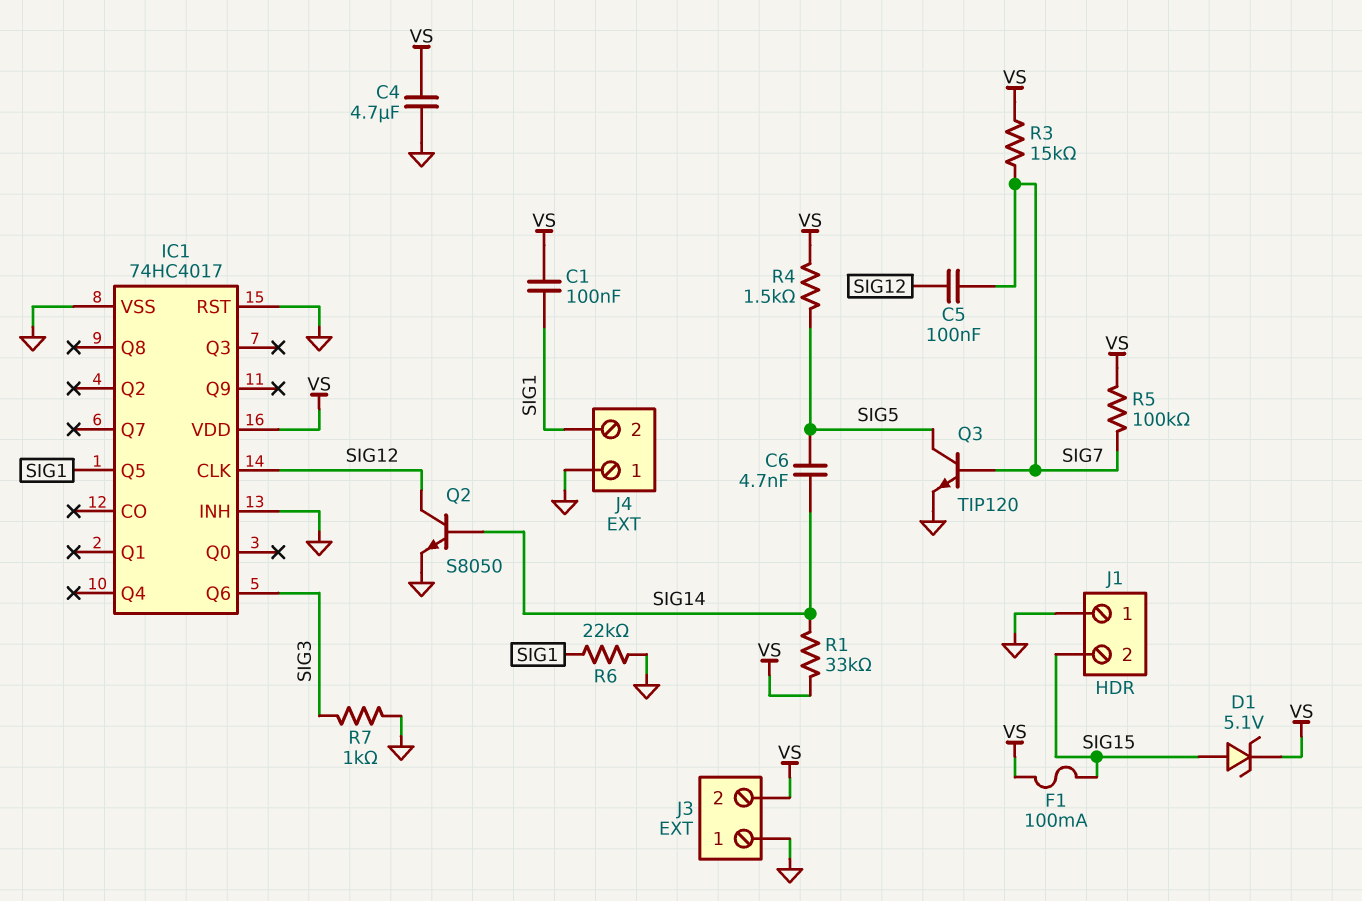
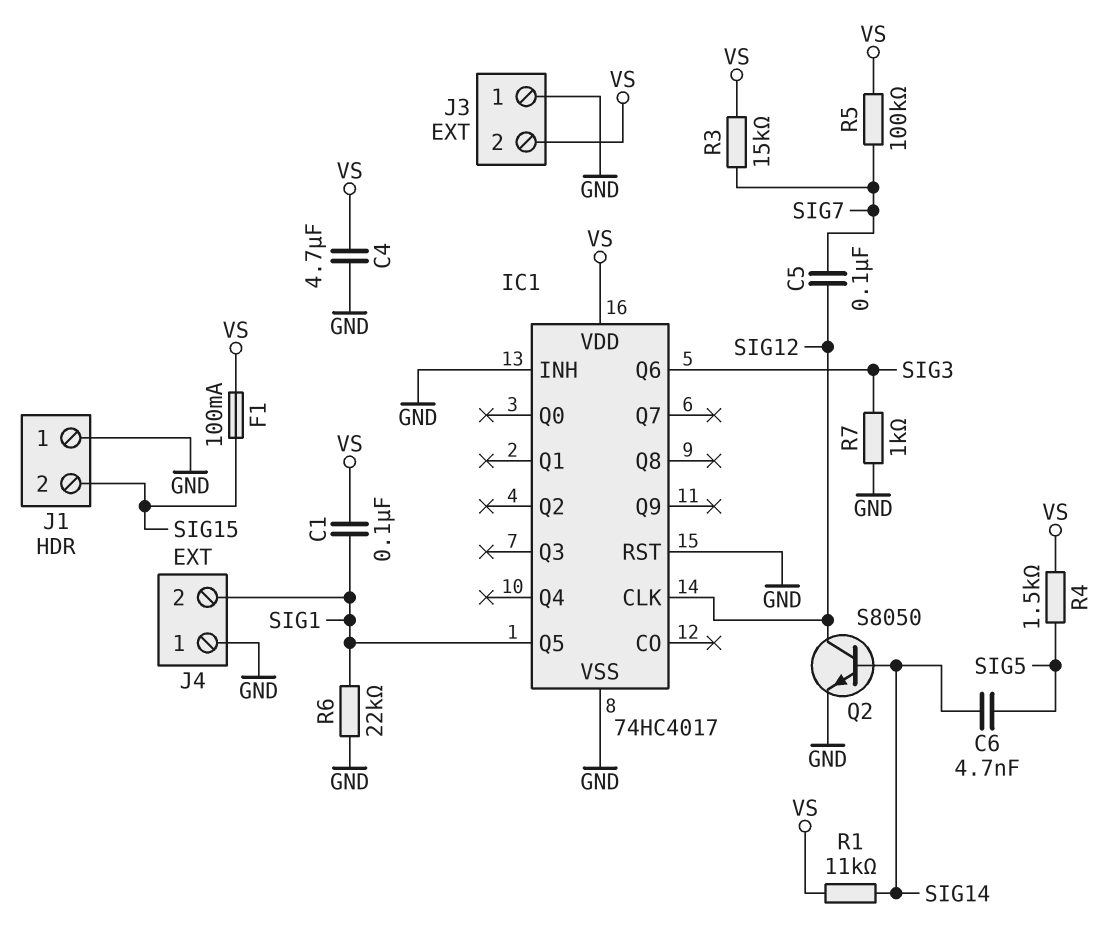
D1: zener 5.1V (A SIG15, K VS) -> none
Q3: NPN TIP120 (B SIG7, C SIG5, E GND) -> none
R1: 33k (SIG14, VS) -> 11k (SIG14, VS)

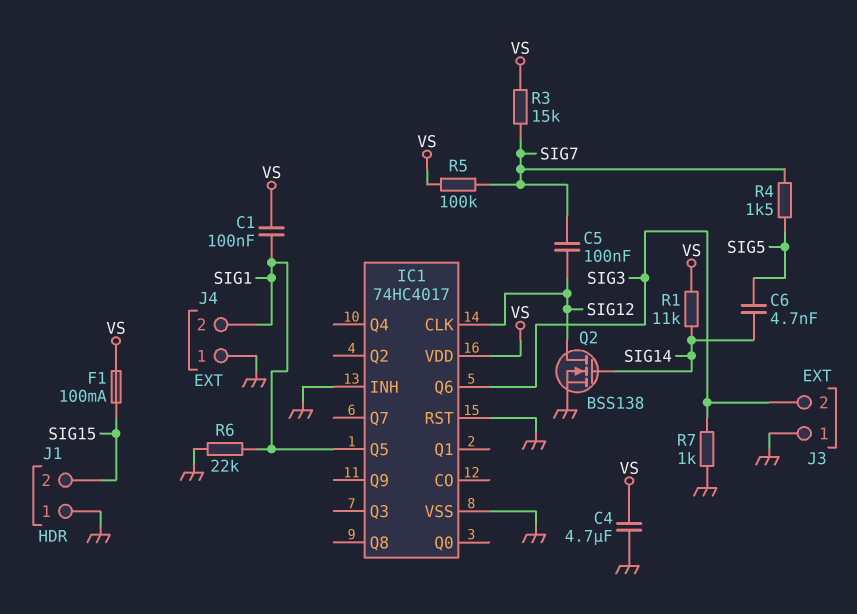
J3 pin 2: VS -> SIG3
Q2: NPN S8050 (B SIG14, C SIG12, E GND) -> NMOS BSS138 (G SIG14, D SIG12, S GND)
R4: 1.5k (SIG5, VS) -> 1.5k (SIG5, SIG7)

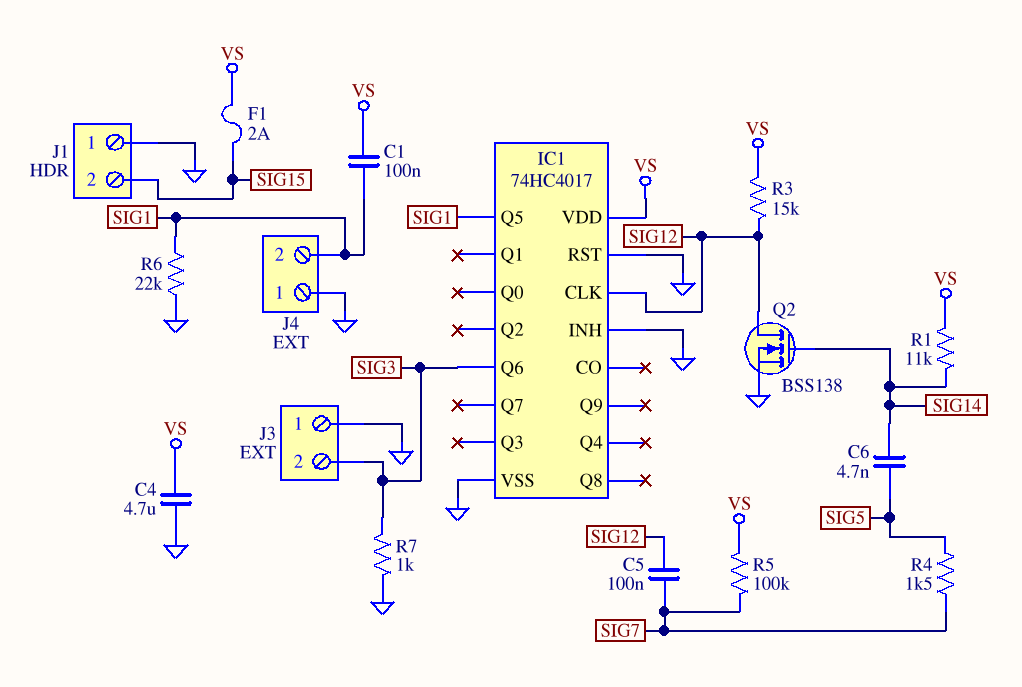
F1: 100mA (SIG15, VS) -> 2A (SIG15, VS)
R3: 15k (SIG7, VS) -> 15k (SIG12, VS)

